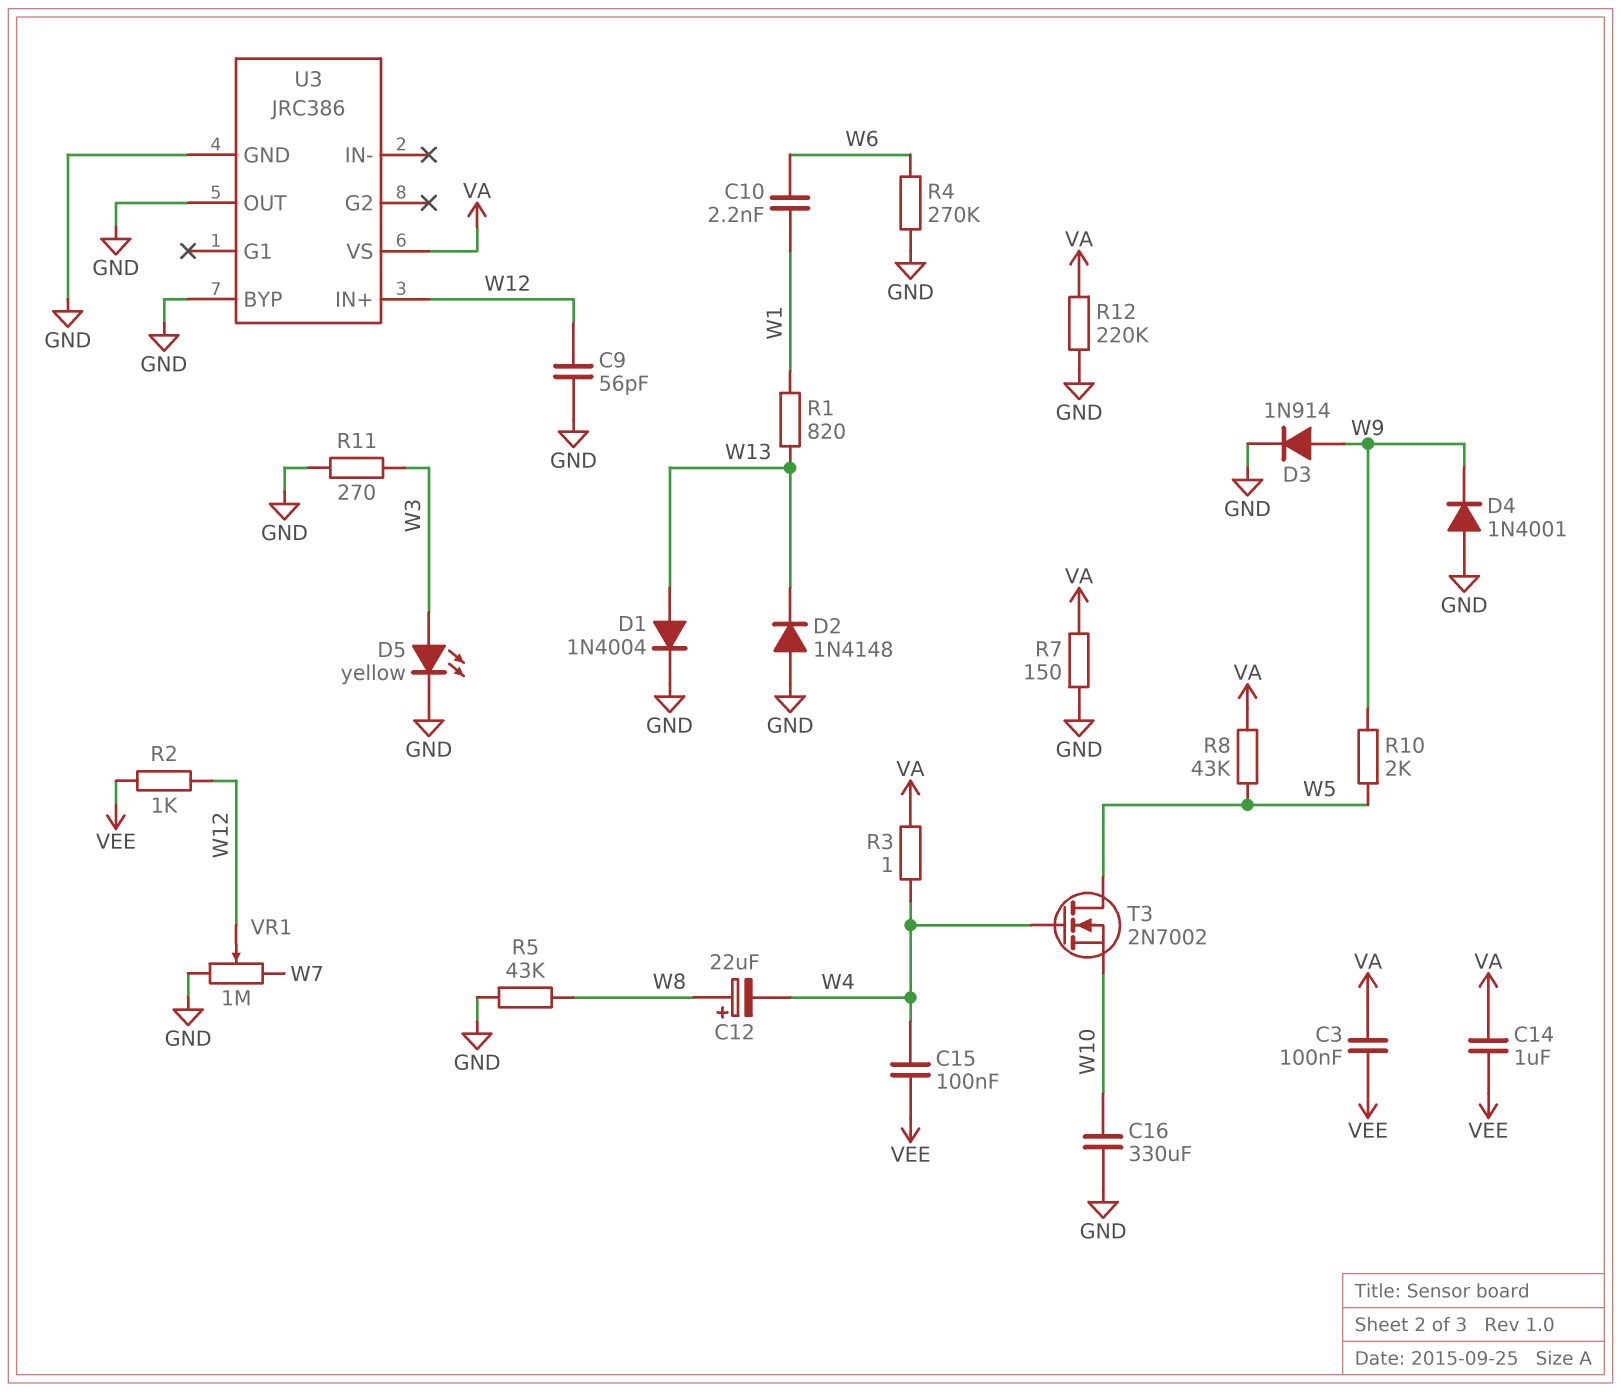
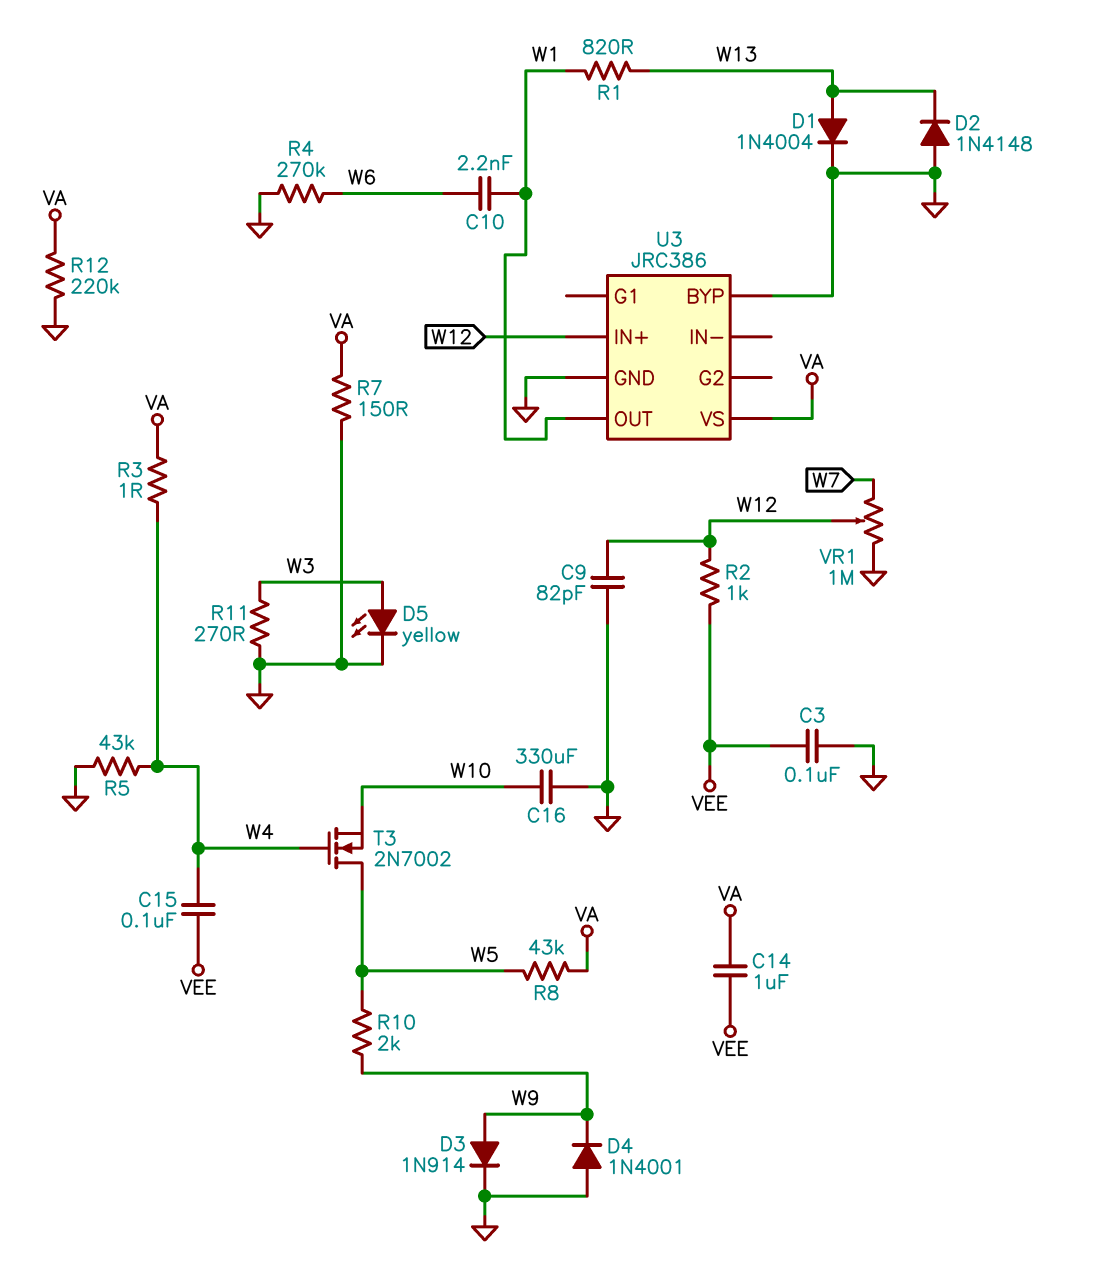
C3: 100nF (VA, VEE) -> 100nF (GND, VEE)
C9: 56pF (GND, W12) -> 82pF (GND, W12)
C12: 22uF (plus W8, minus W4) -> none
R5: 43k (GND, W8) -> 43k (GND, W4)
U3 pin OUT: GND -> W1

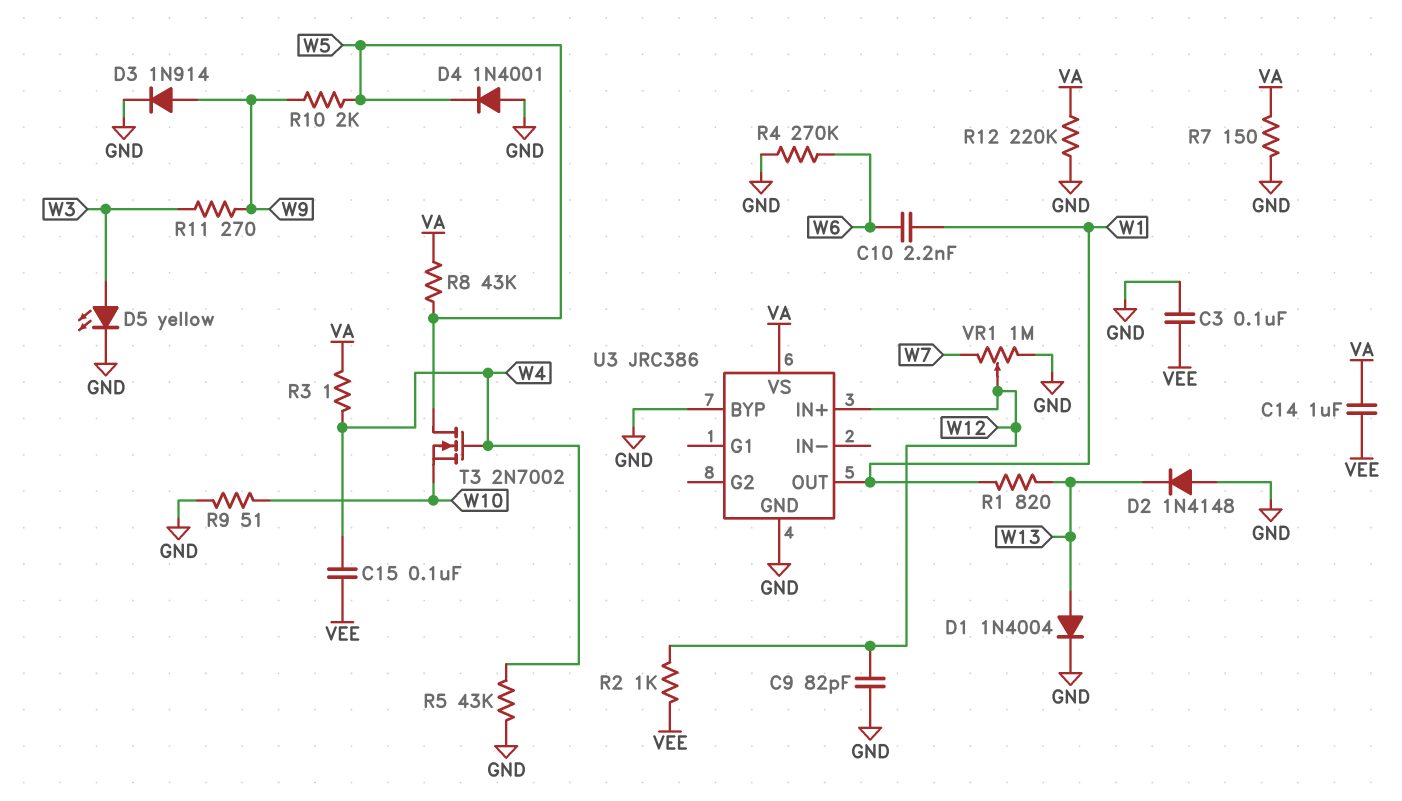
C16: 330uF (GND, W10) -> none
D4: diode 1N4001 (A GND, K W9) -> diode 1N4001 (A GND, K W5)
R9: none -> 51 (GND, W10)
R11: 270 (GND, W3) -> 270 (W3, W9)

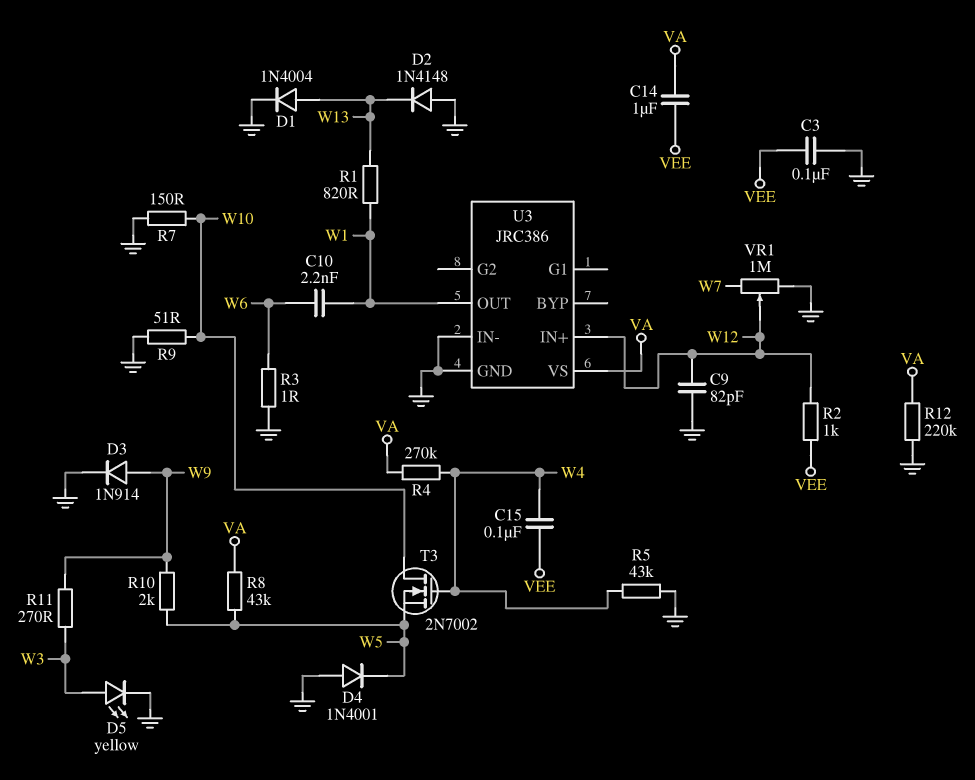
R3: 1 (VA, W4) -> 1 (GND, W6)
R4: 270k (GND, W6) -> 270k (VA, W4)
R7: 150 (GND, VA) -> 150 (GND, W10)
T3: NMOS 2N7002 (G W4, D W5, S W10) -> NMOS 2N7002 (G W4, D W10, S W5)
U3 pin BYP: GND -> none
U3 pin IN-: none -> GND

